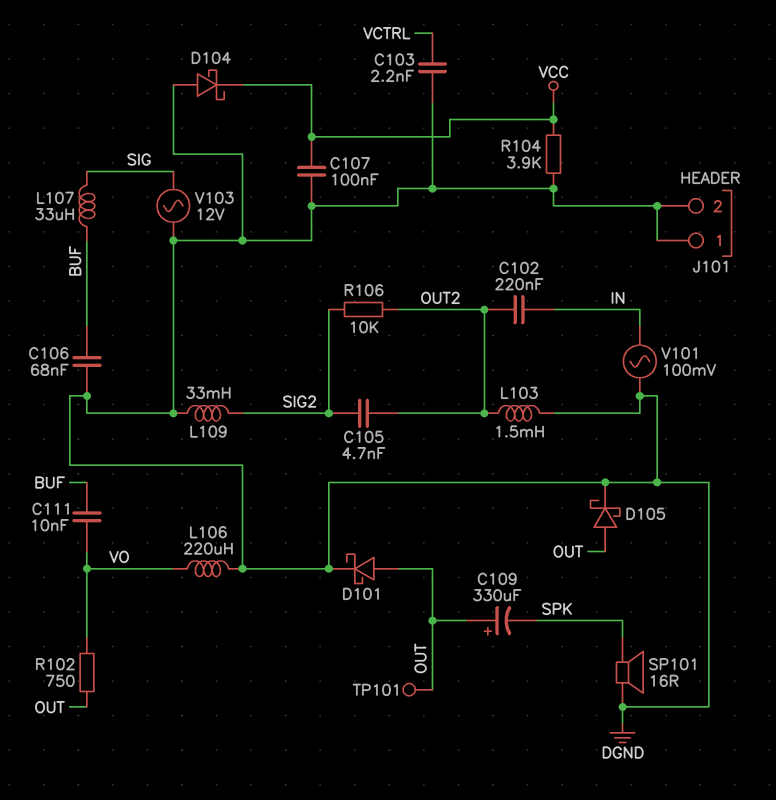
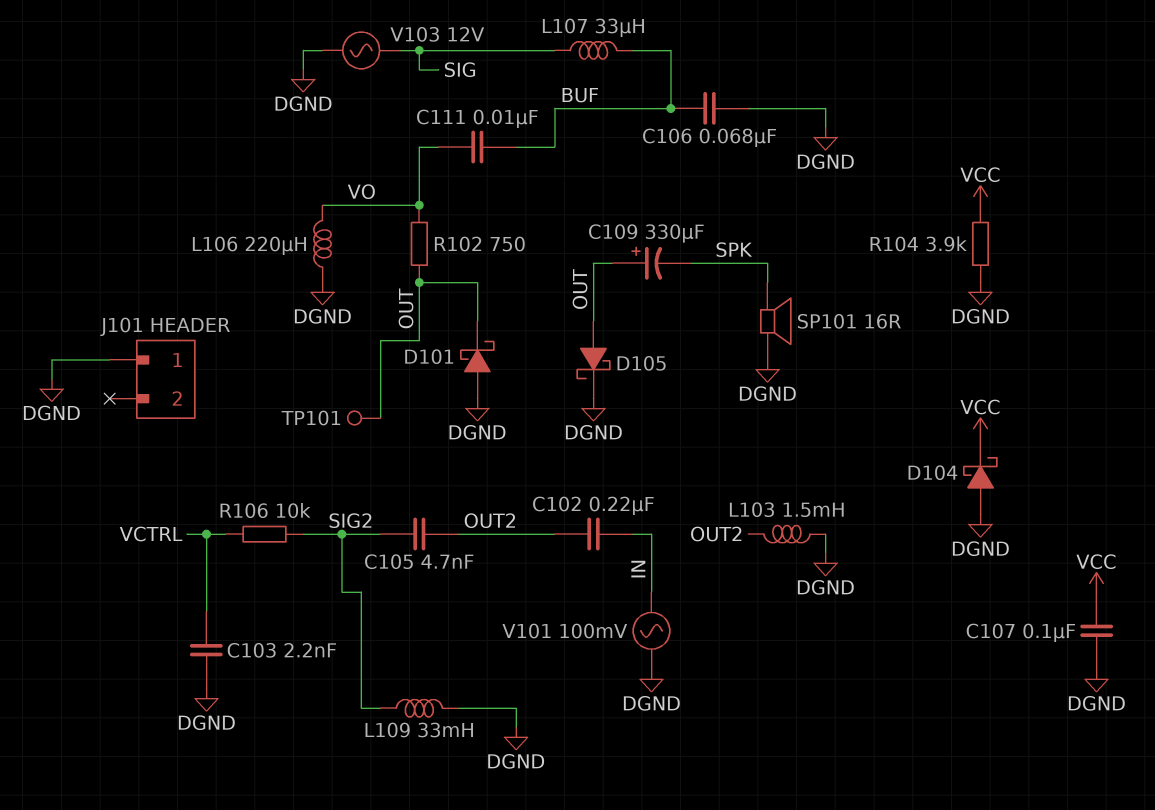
D101: schottky (A OUT, K DGND) -> schottky (A DGND, K OUT)
J101 pin 2: DGND -> none
R106: 10k (OUT2, SIG2) -> 10k (SIG2, VCTRL)

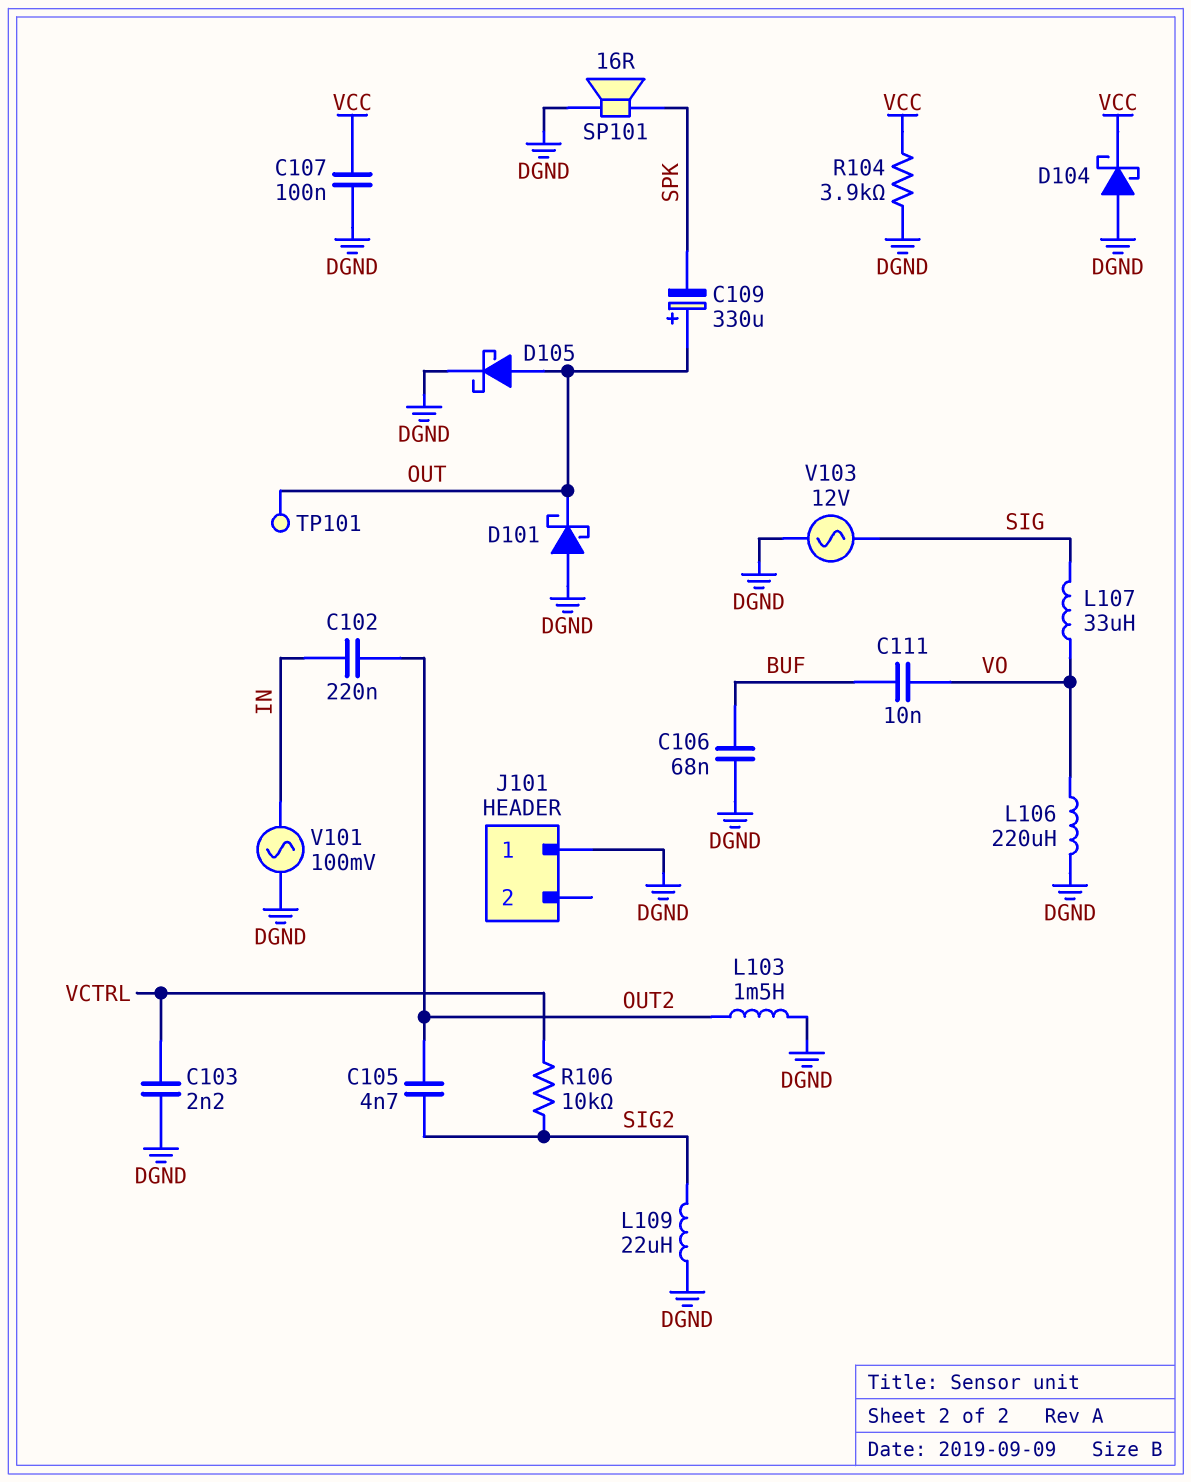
L107: 33uH (BUF, SIG) -> 33uH (SIG, VO)
L109: 33mH (DGND, SIG2) -> 22uH (DGND, SIG2)
R102: 750 (OUT, VO) -> none

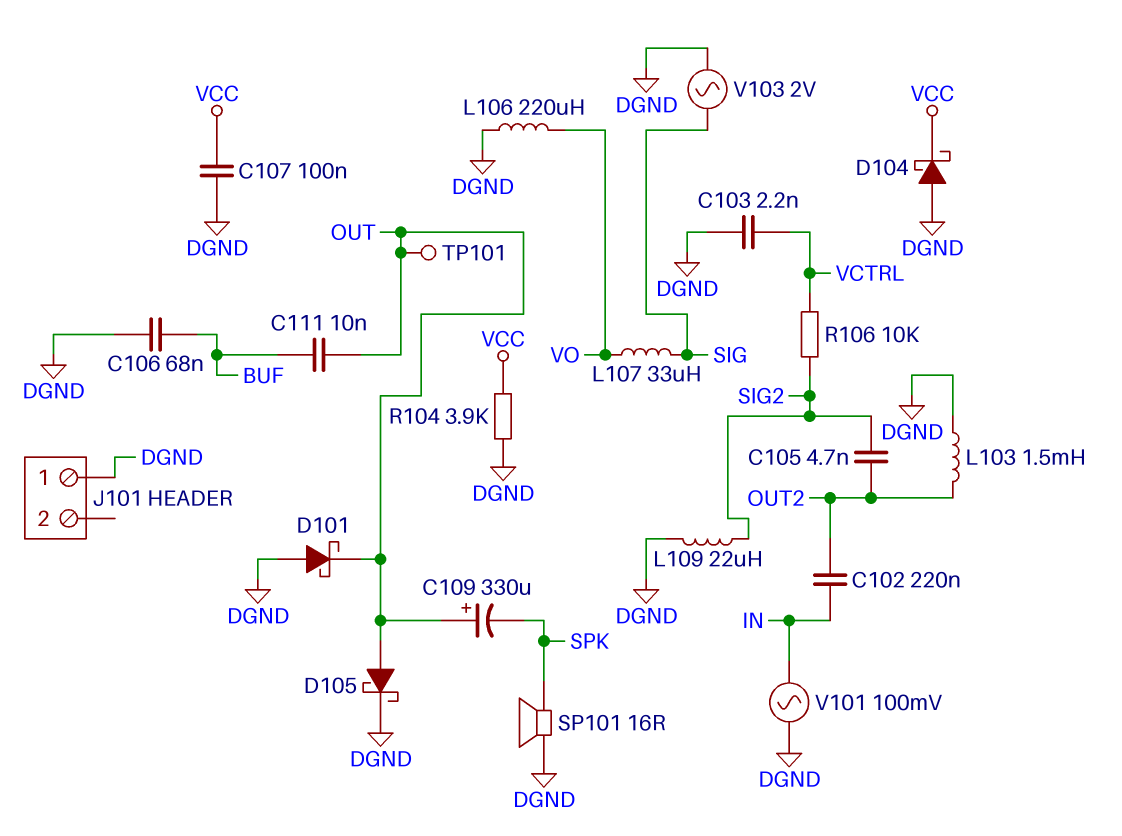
C111: 10nF (BUF, VO) -> 10nF (BUF, OUT)
V103: AC 12V (DGND, SIG) -> AC 2V (DGND, SIG)

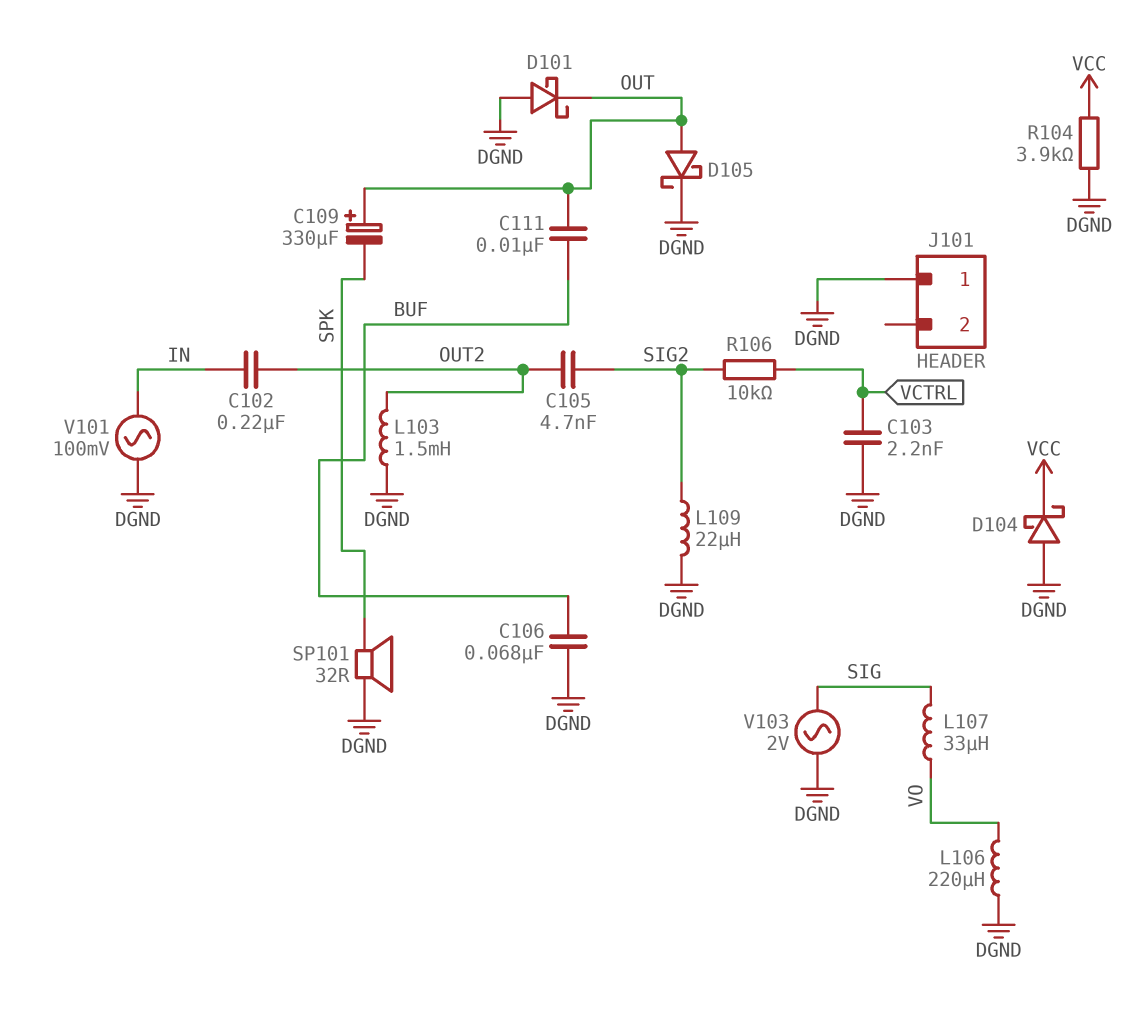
C107: 100nF (DGND, VCC) -> none
SP101: speaker 16R (DGND, SPK) -> speaker 32R (DGND, SPK)
TP101: test point (OUT) -> none

